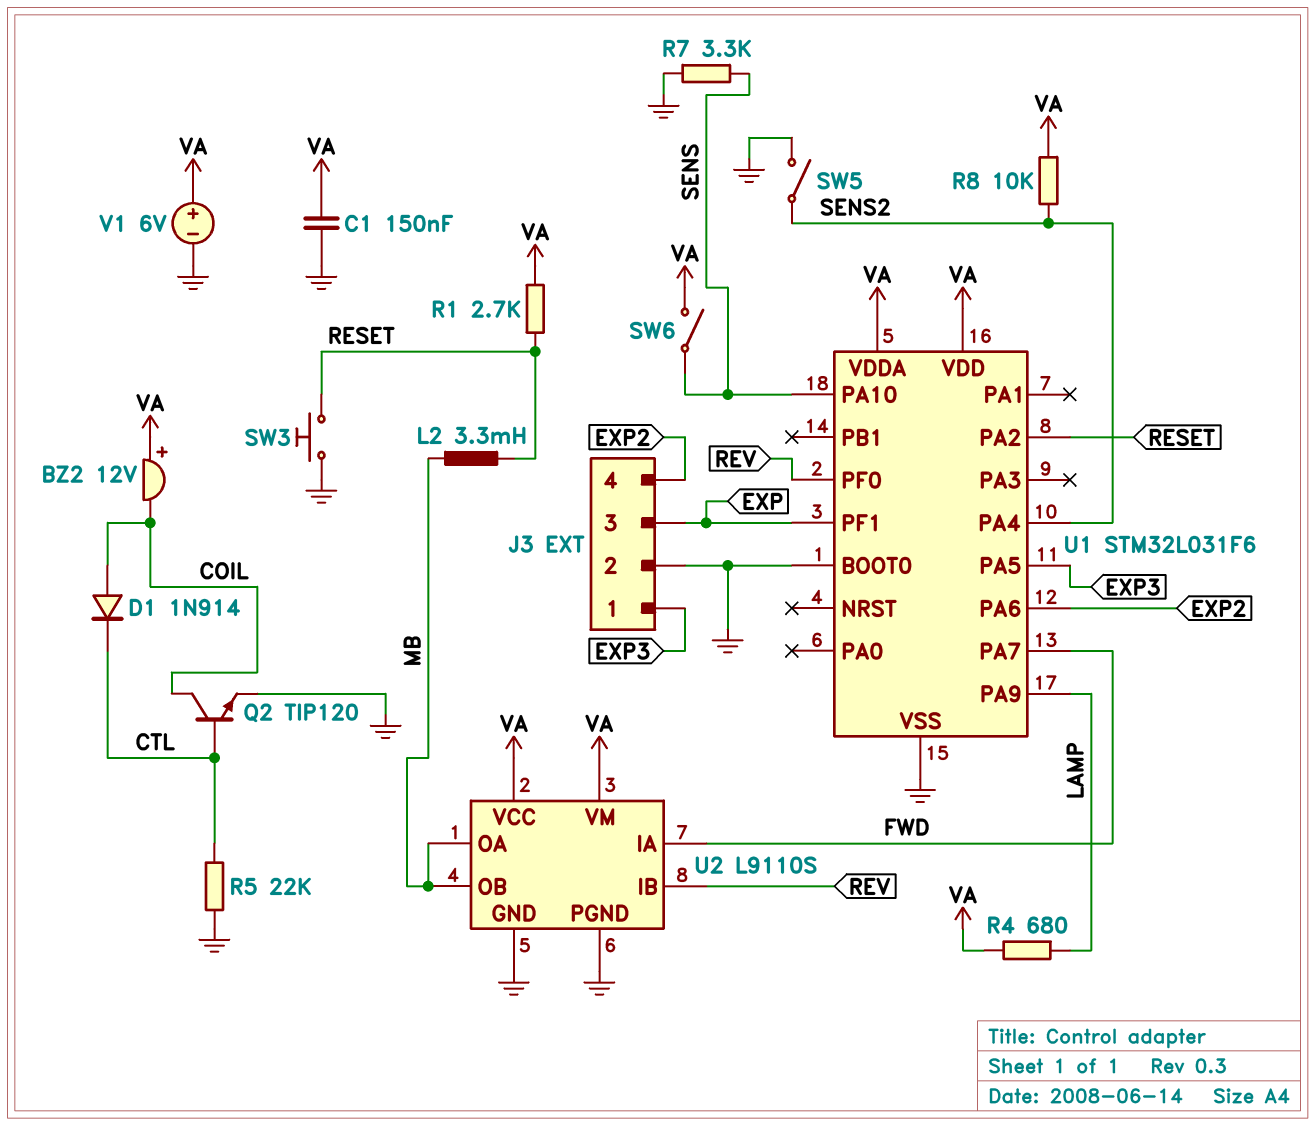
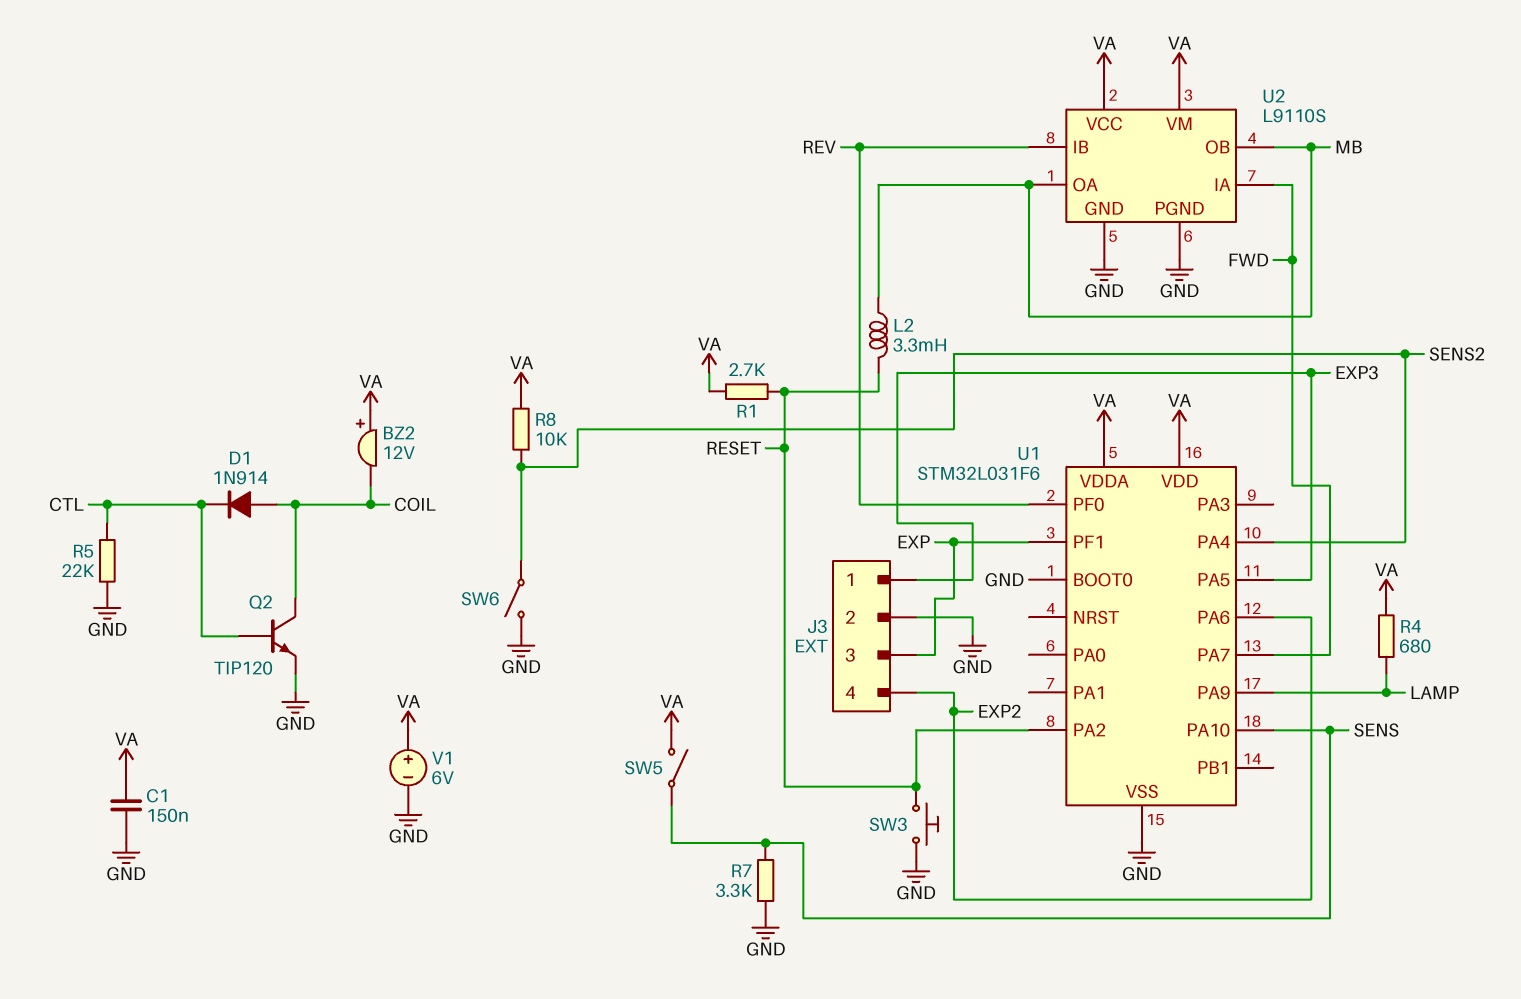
SW5: switch (GND, SENS2) -> switch (SENS, VA)
SW6: switch (SENS, VA) -> switch (GND, SENS2)

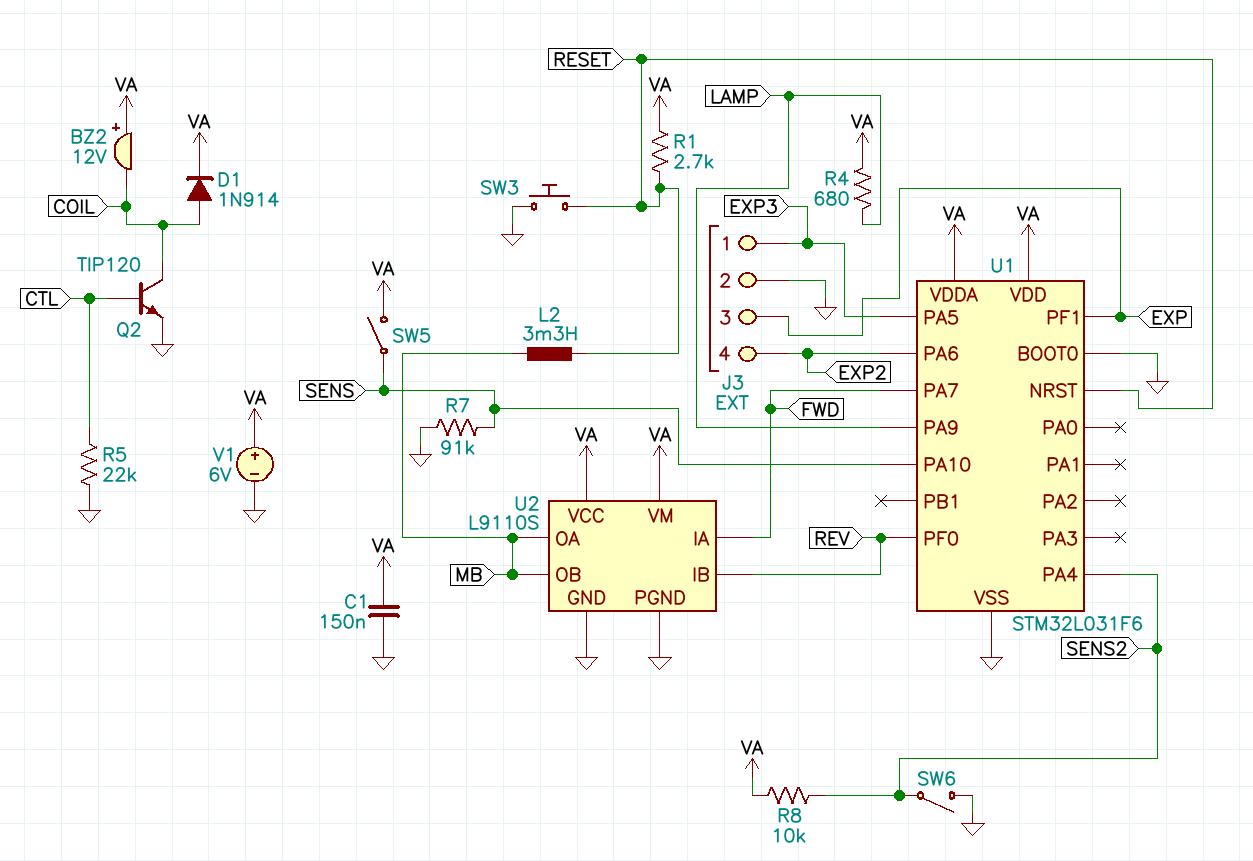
D1: diode 1N914 (A COIL, K CTL) -> diode 1N914 (A COIL, K VA)
R7: 3.3k (GND, SENS) -> 91k (GND, SENS)
U1 pin NRST: none -> RESET
U1 pin PA2: RESET -> none

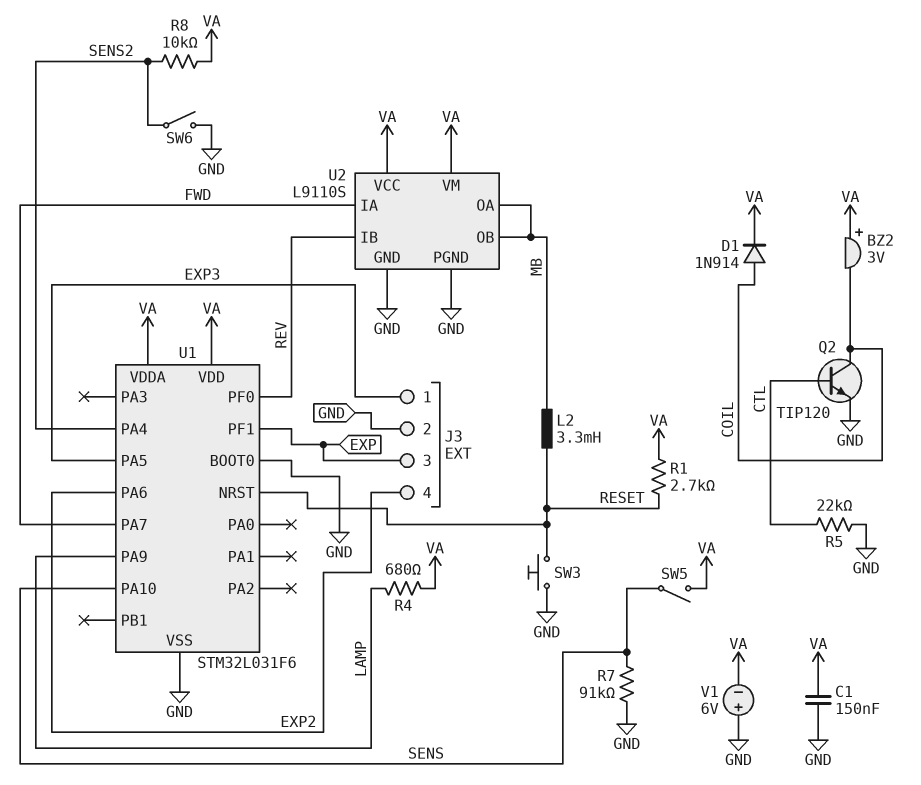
BZ2: buzzer 12V (plus VA, minus COIL) -> buzzer 3V (plus VA, minus COIL)
V1: 6V (plus VA, minus GND) -> 6V (plus GND, minus VA)

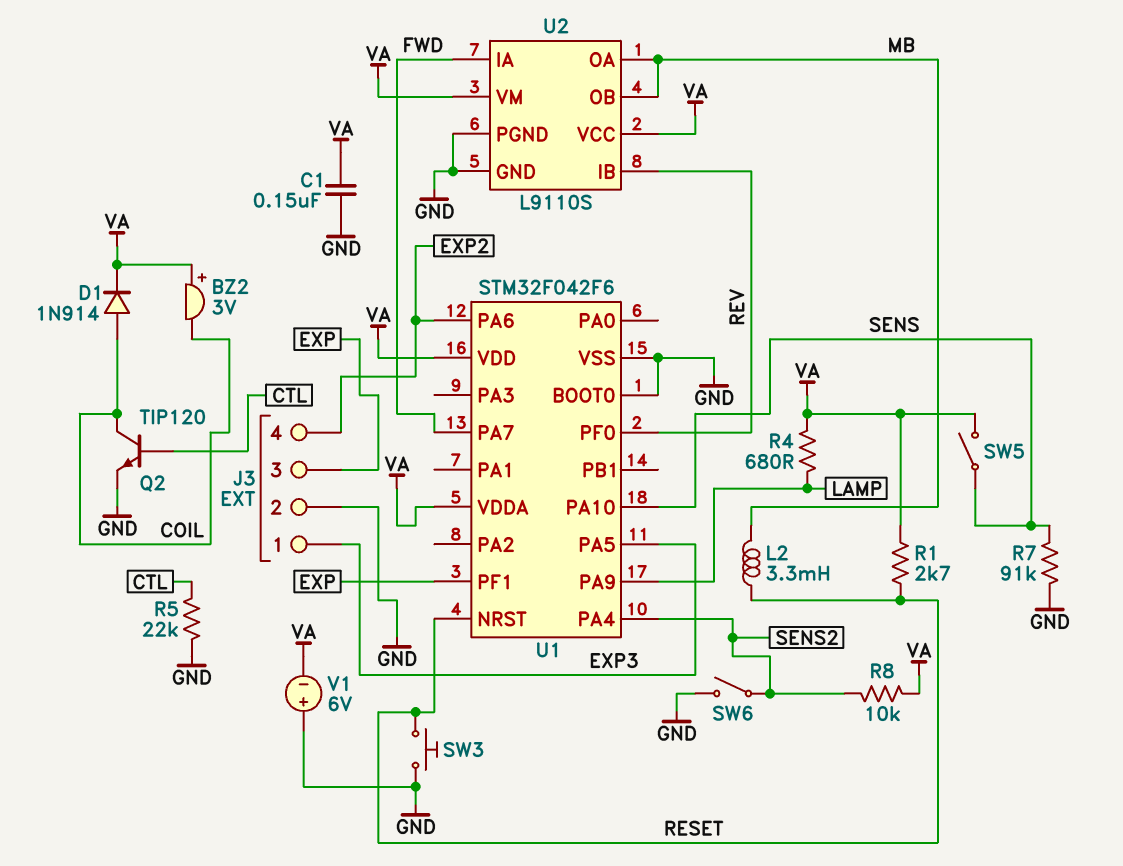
U1: STM32L031F6 -> STM32F042F6

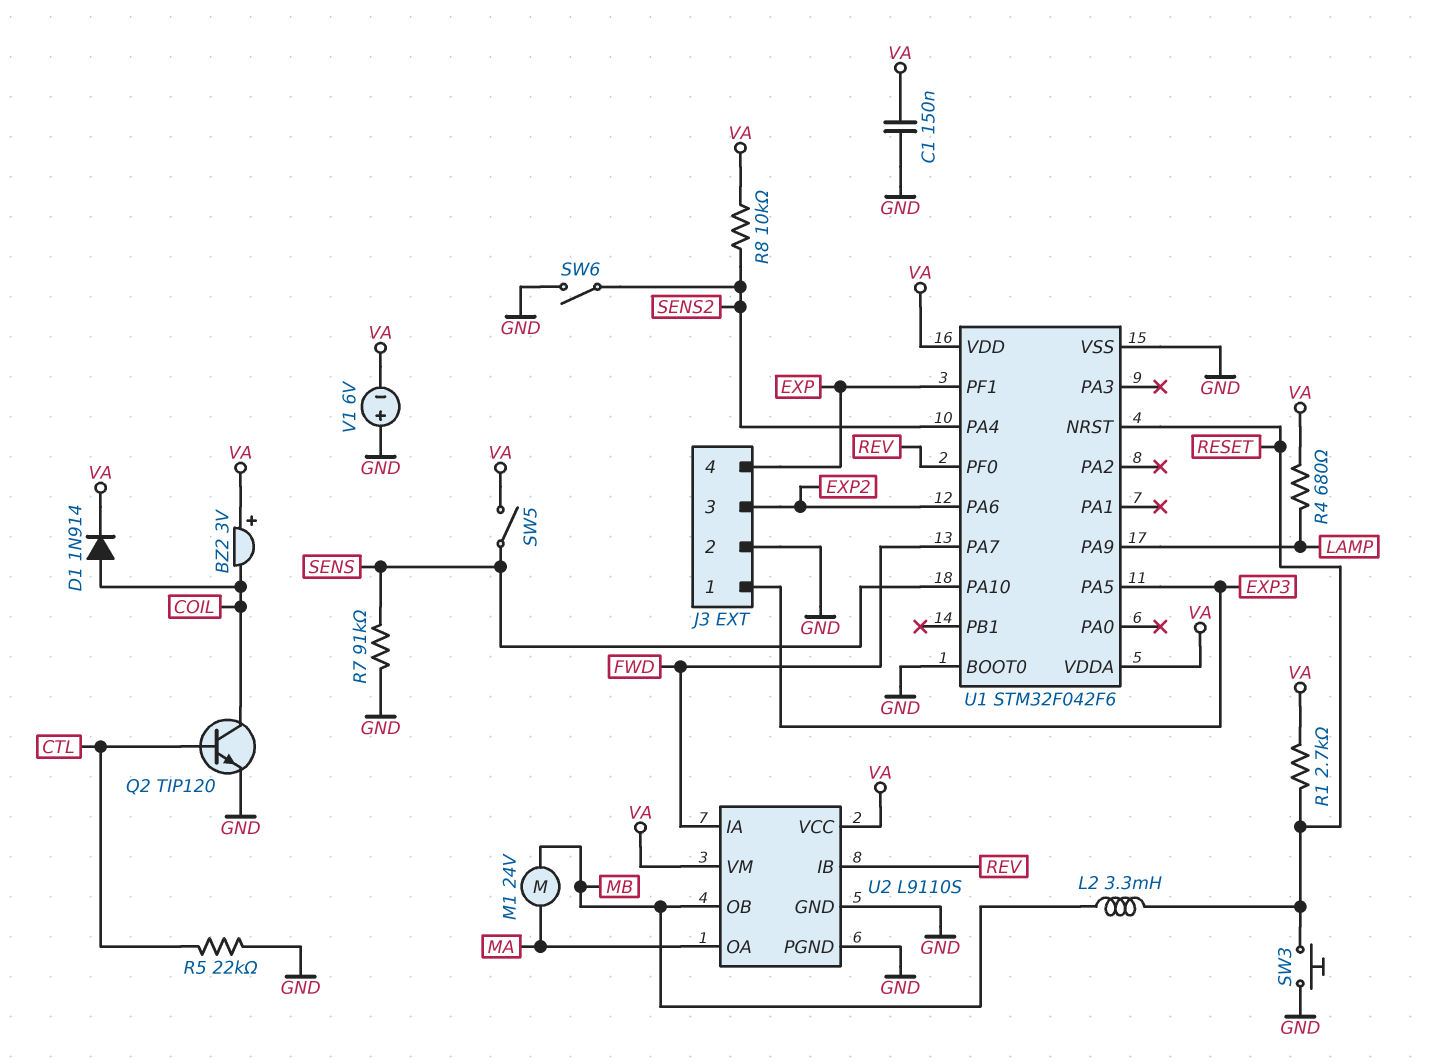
J3 pin 3: EXP -> EXP2
J3 pin 4: EXP2 -> EXP
M1: none -> motor 24V (MA, MB)
U2 pin OA: MB -> MA

